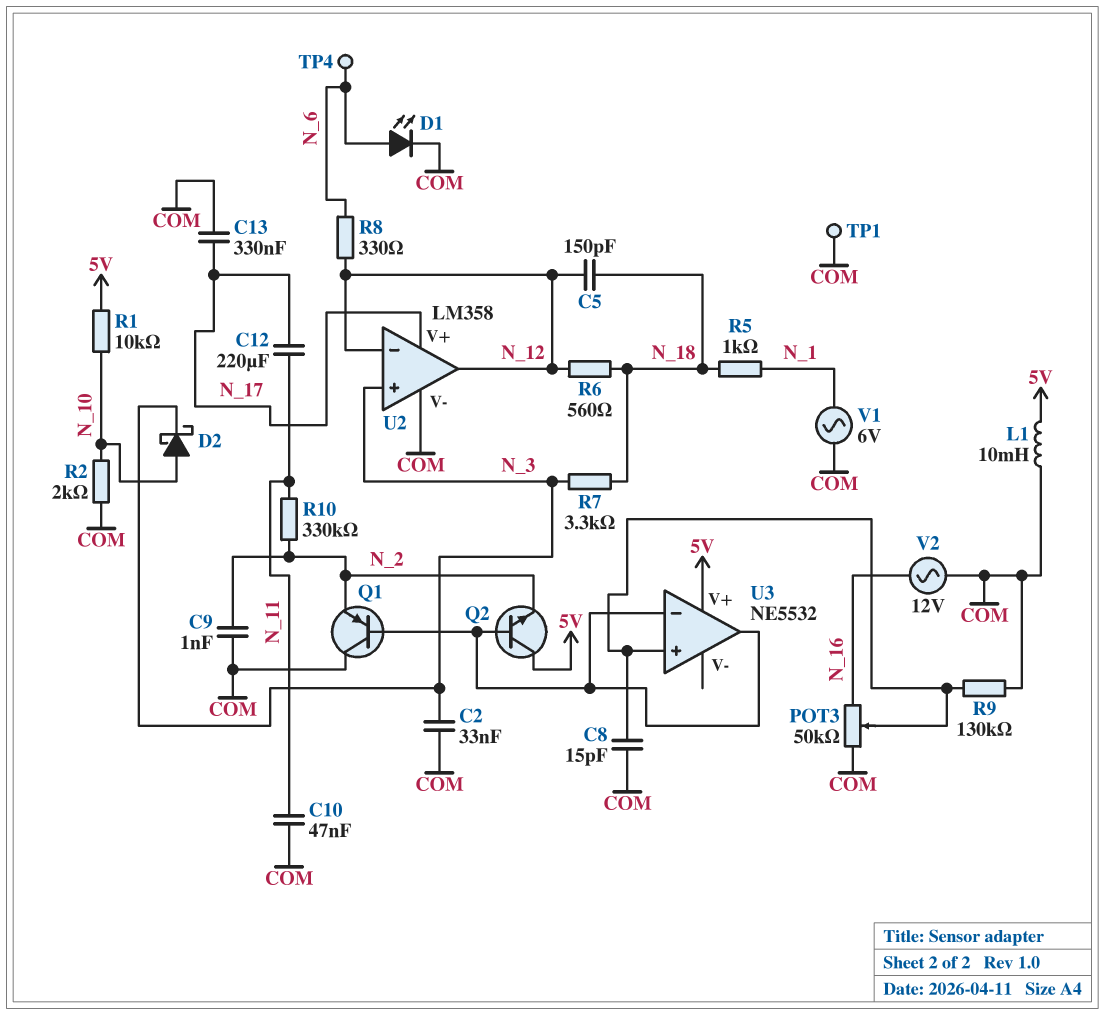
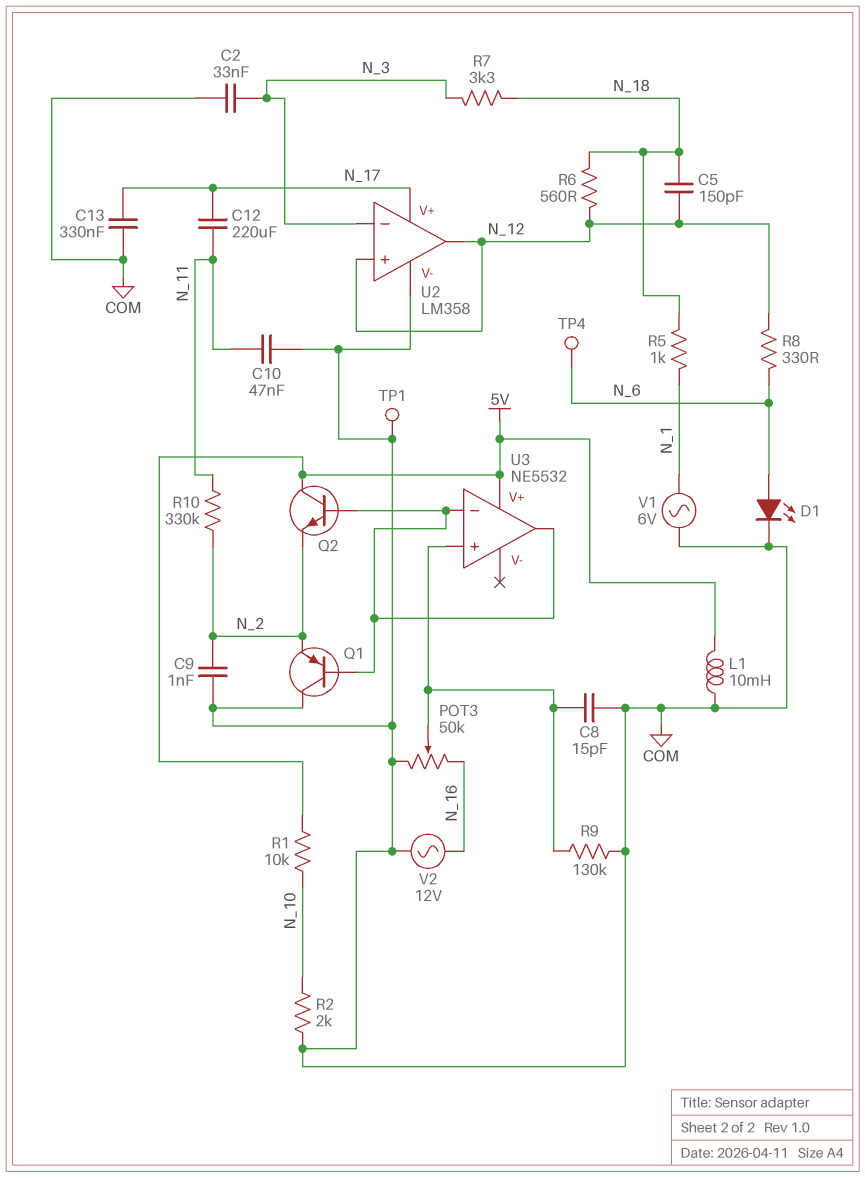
D2: schottky (A N_10, K N_3) -> none
U2 pin in+: N_3 -> N_12
U2 pin in-: N_12 -> N_3

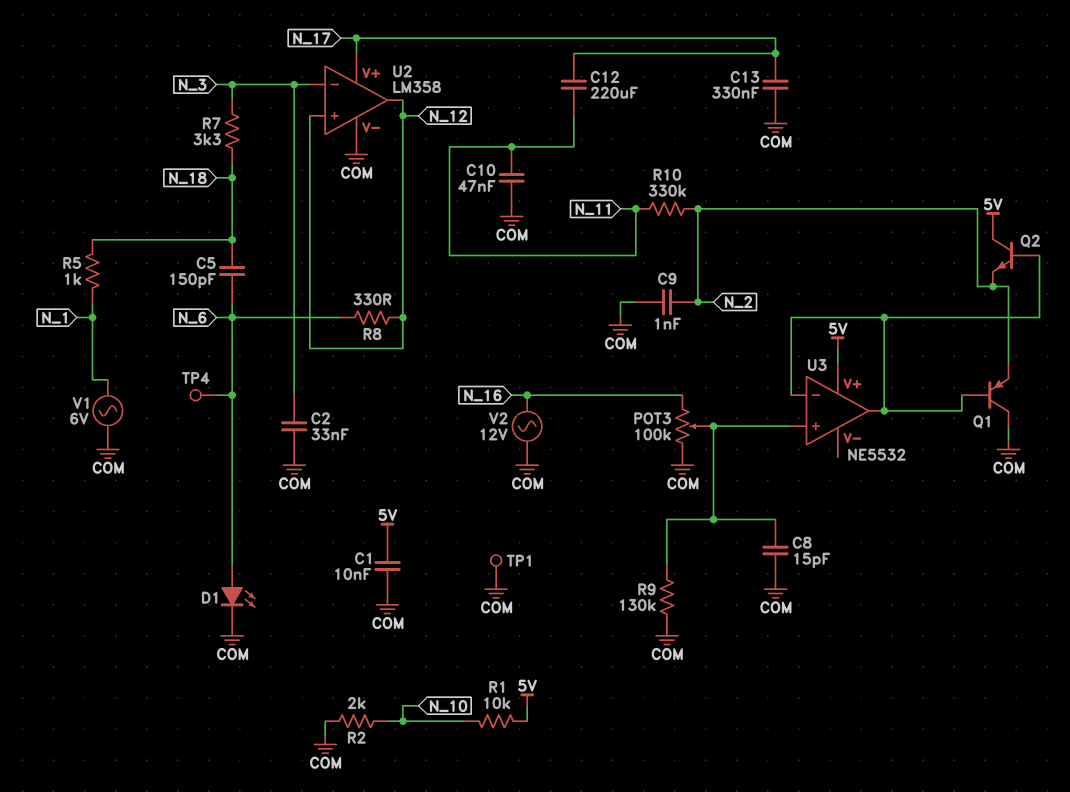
C1: none -> 10nF (5V, COM)
C5: 150pF (N_12, N_18) -> 150pF (N_6, N_18)
L1: 10mH (5V, COM) -> none
POT3: 50k (COM, N_16, wiper U3/in+) -> 100k (COM, N_16, wiper U3/in+)
R6: 560 (N_12, N_18) -> none

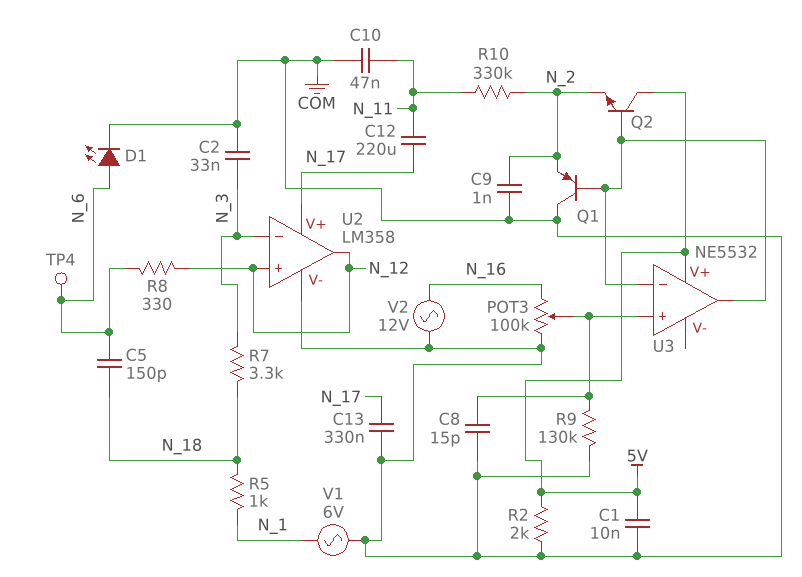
R1: 10k (5V, N_10) -> none
R2: 2k (COM, N_10) -> 2k (5V, COM)
TP1: test point (COM) -> none

